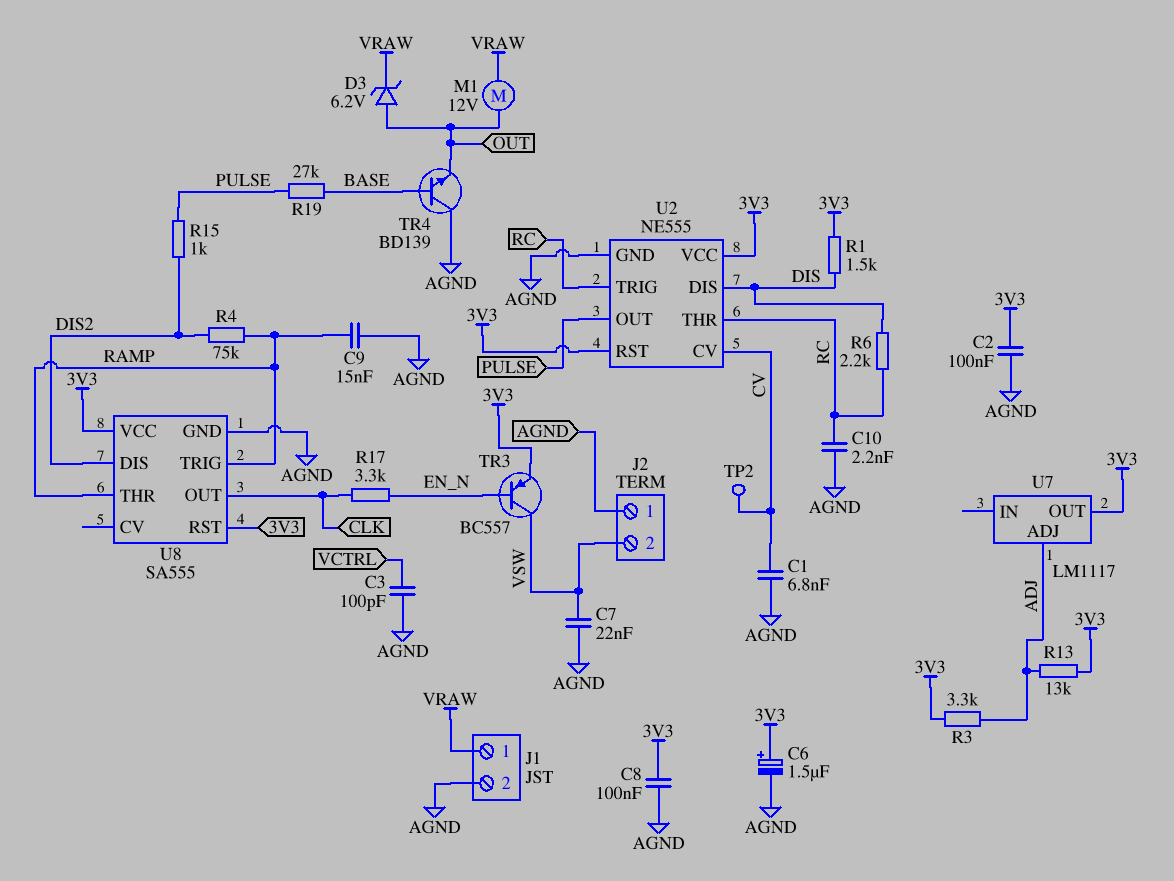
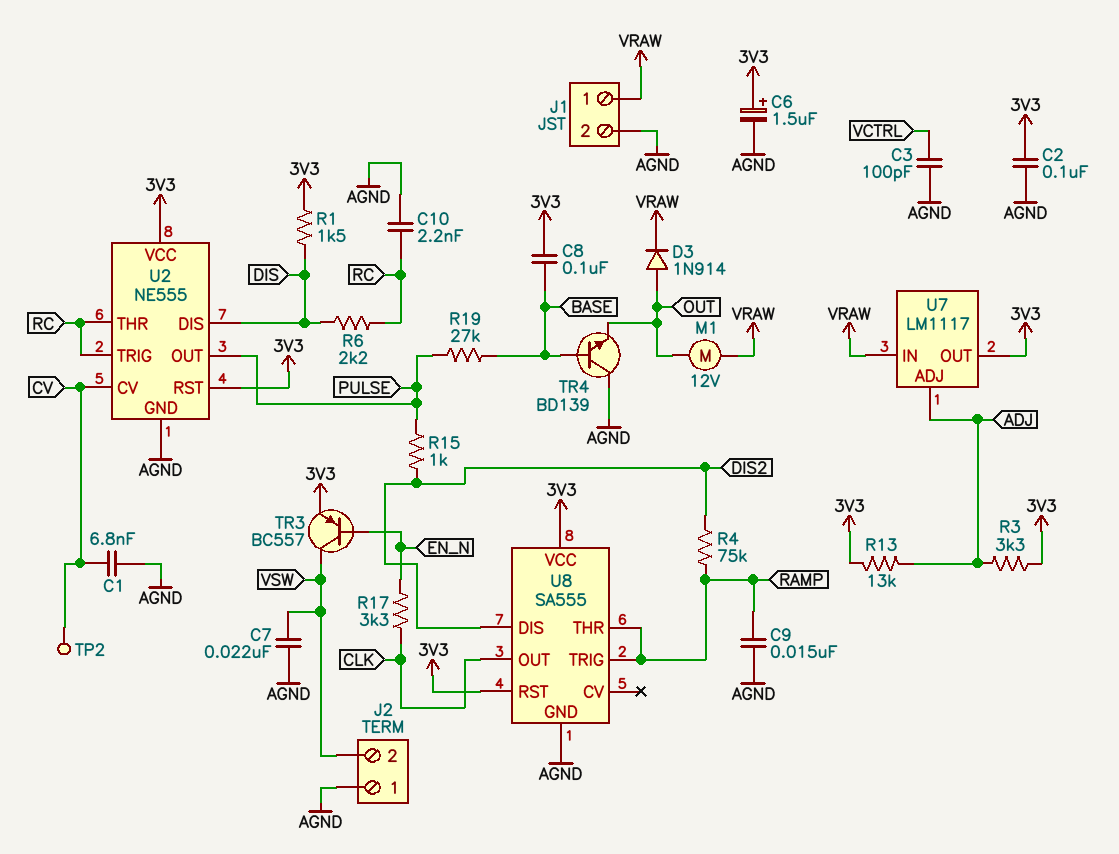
C8: 100nF (3V3, AGND) -> 100nF (3V3, BASE)
D3: zener 6.2V (A OUT, K VRAW) -> diode 1N914 (A OUT, K VRAW)
U7 pin IN: none -> VRAW

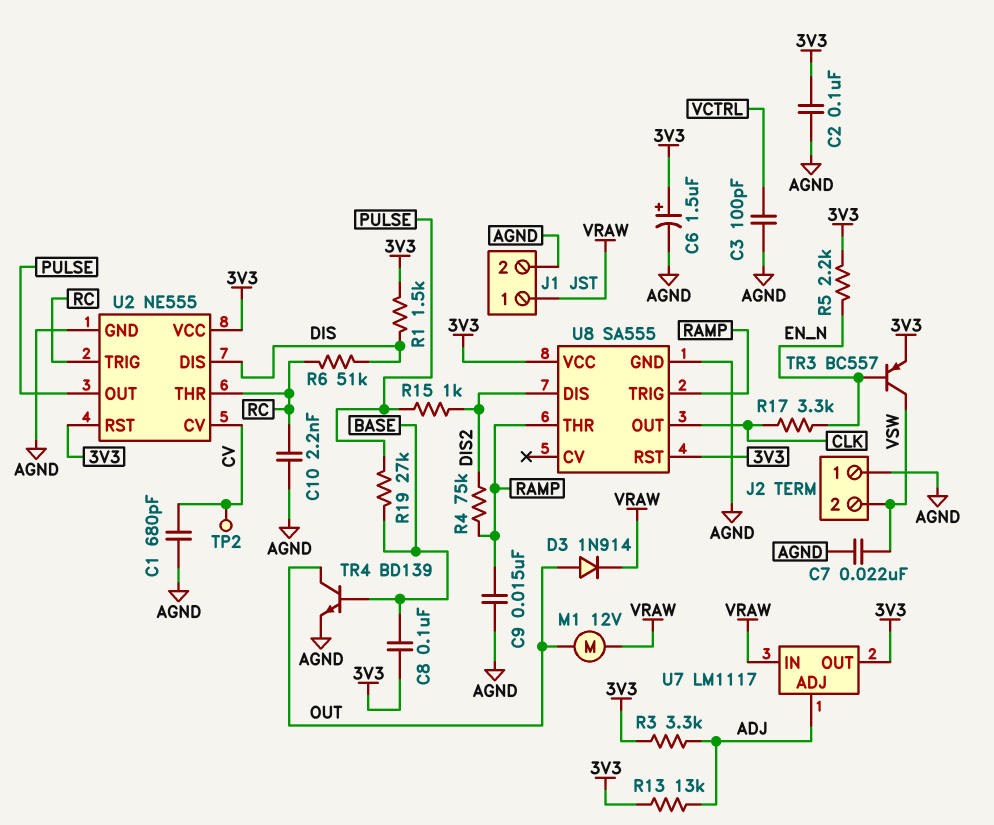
C1: 6.8nF (AGND, CV) -> 680pF (AGND, CV)
R5: none -> 2.2k (3V3, EN_N)
R6: 2.2k (DIS, RC) -> 51k (DIS, RC)
TR4: NPN BD139 (B BASE, C AGND, E OUT) -> NPN BD139 (B BASE, C OUT, E AGND)

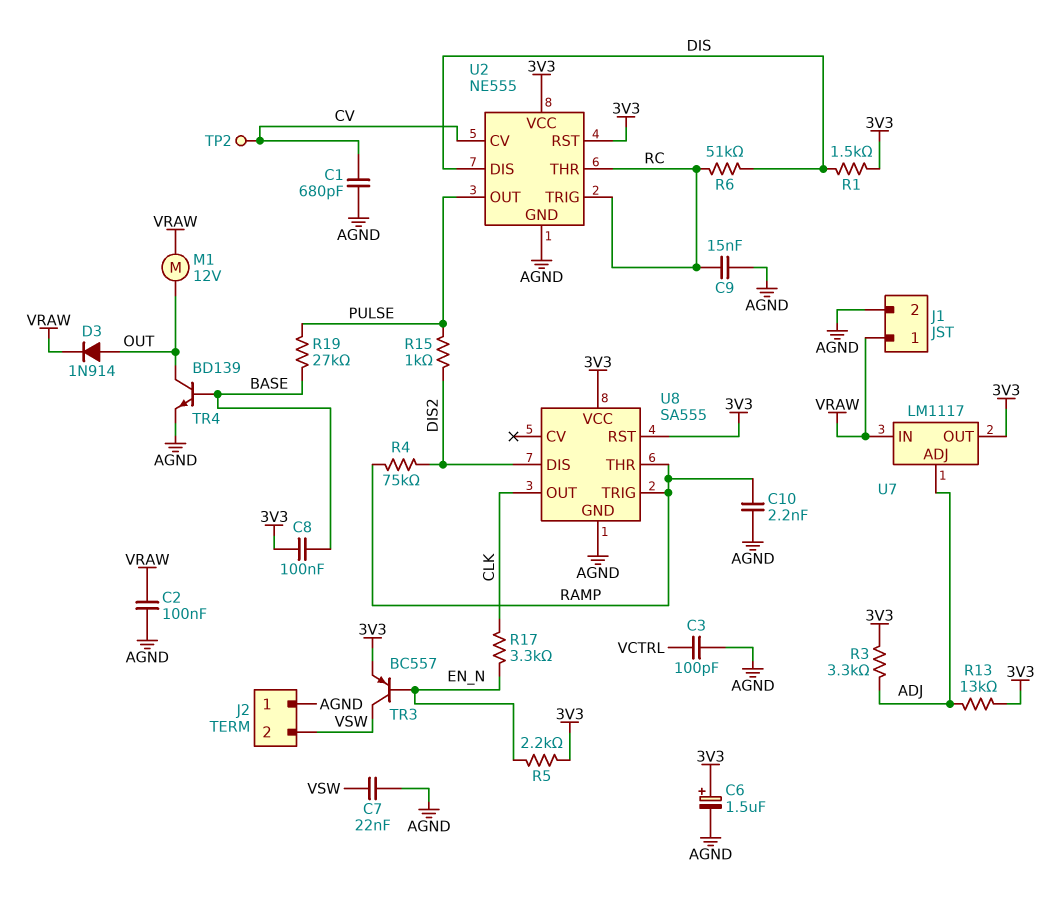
C2: 100nF (3V3, AGND) -> 100nF (AGND, VRAW)
C9: 15nF (AGND, RAMP) -> 15nF (AGND, RC)
C10: 2.2nF (AGND, RC) -> 2.2nF (AGND, RAMP)

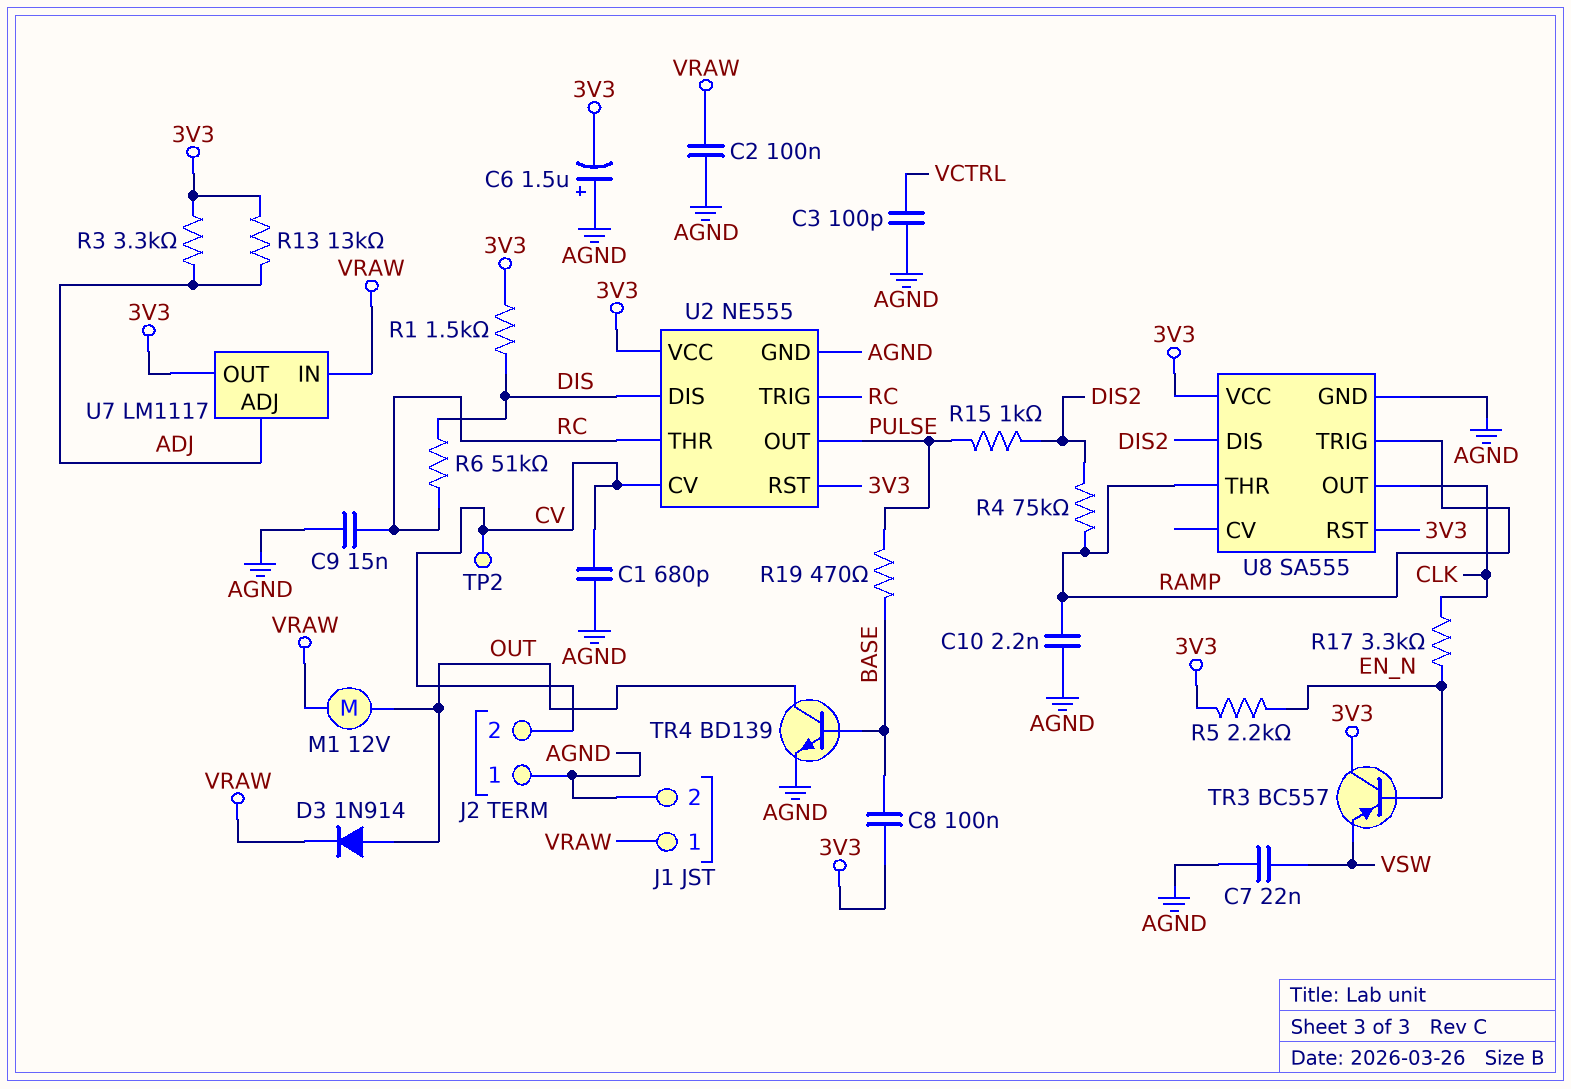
C6: 1.5uF (plus 3V3, minus AGND) -> 1.5uF (plus AGND, minus 3V3)
J2 pin 2: VSW -> CV
R19: 27k (BASE, PULSE) -> 470 (BASE, PULSE)
TR3: PNP BC557 (B EN_N, C VSW, E 3V3) -> PNP BC557 (B EN_N, C 3V3, E VSW)

